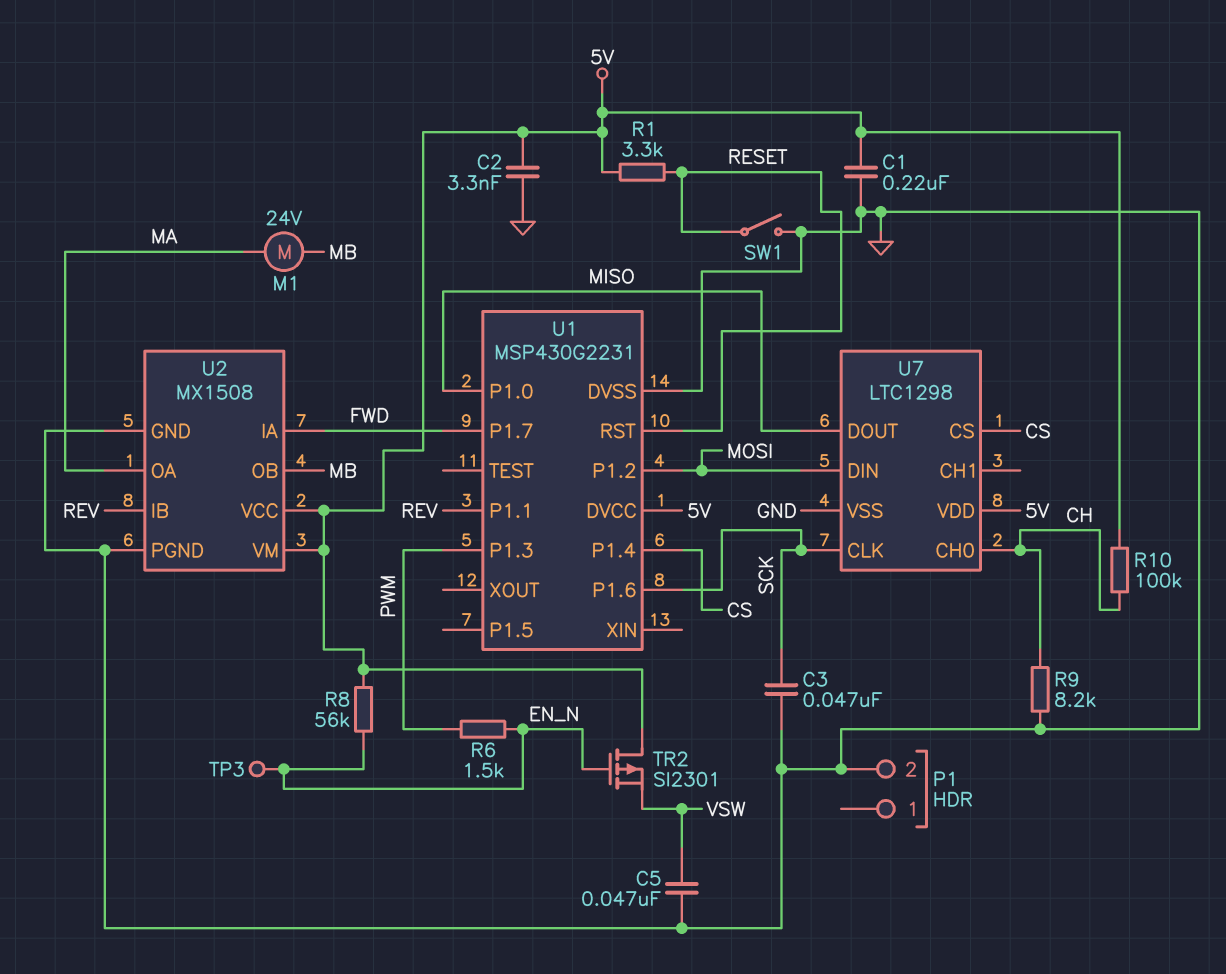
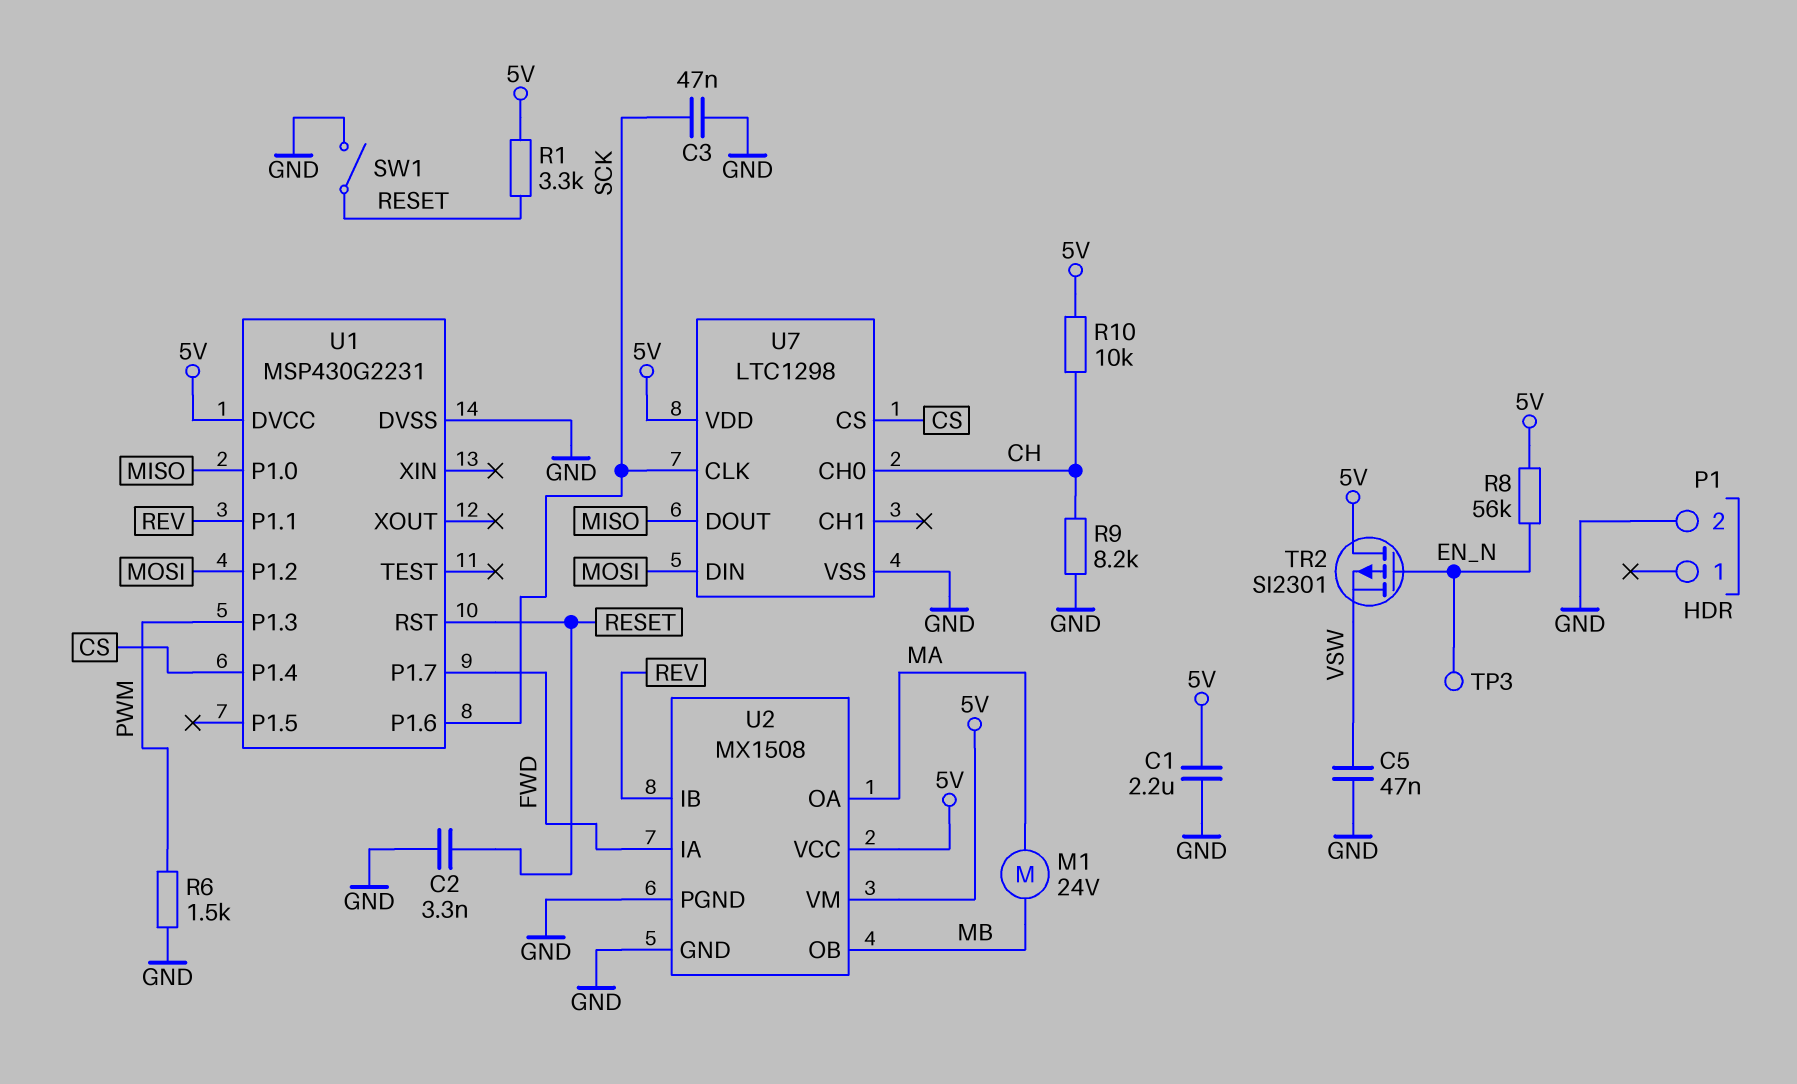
C1: 220nF (5V, GND) -> 2.2uF (5V, GND)
C2: 3.3nF (5V, GND) -> 3.3nF (GND, RESET)
R6: 1.5k (EN_N, PWM) -> 1.5k (GND, PWM)
R10: 100k (5V, CH) -> 10k (5V, CH)

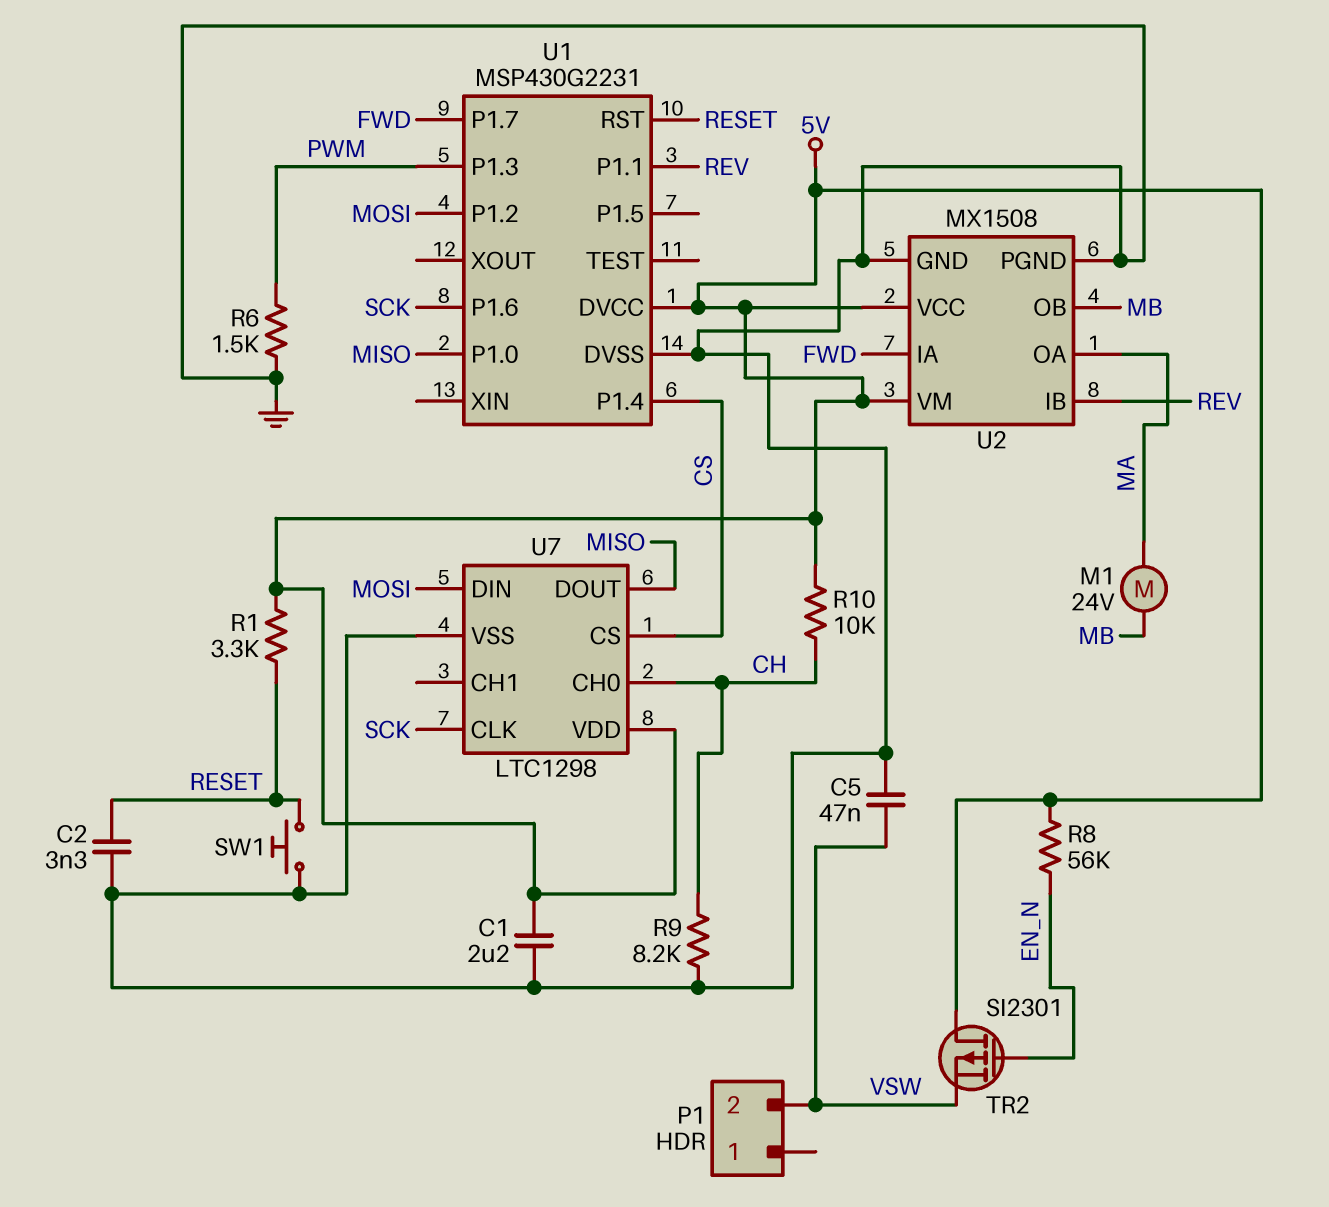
C3: 47nF (GND, SCK) -> none
P1 pin 2: GND -> VSW
SW1: switch (GND, RESET) -> button (GND, RESET)
TP3: test point (EN_N) -> none

